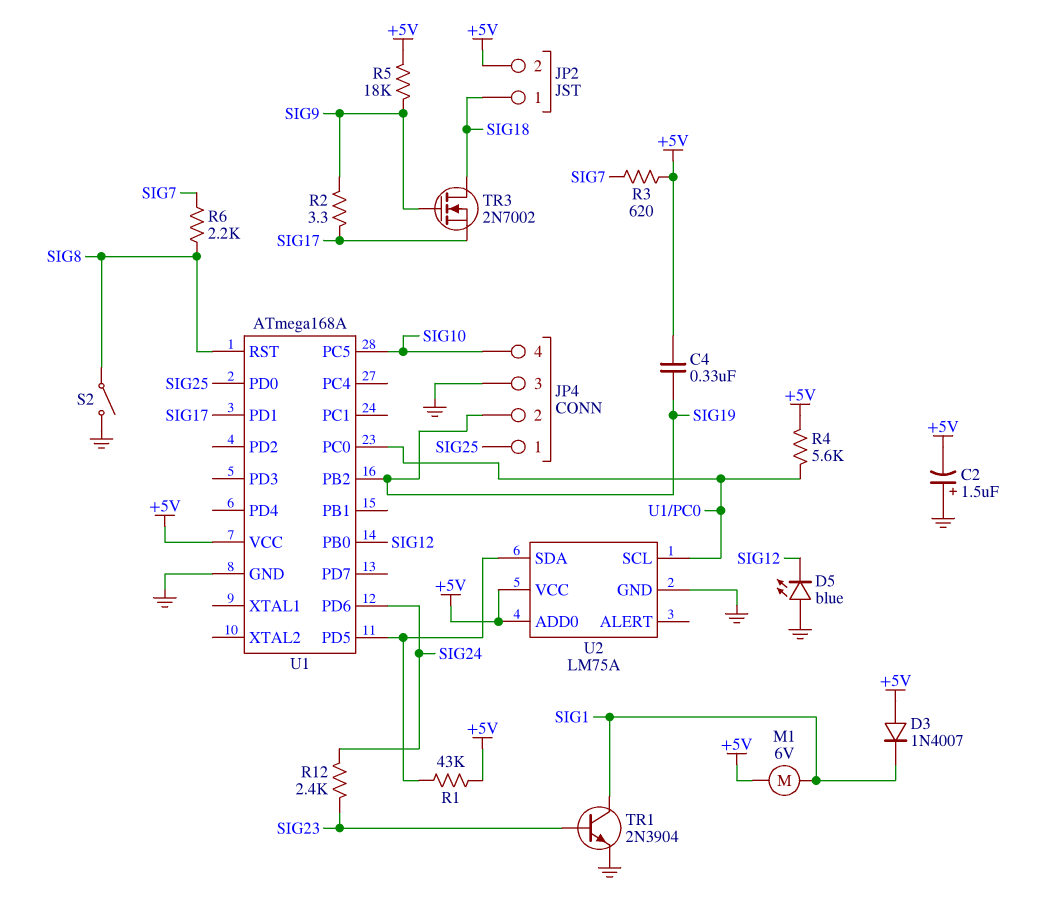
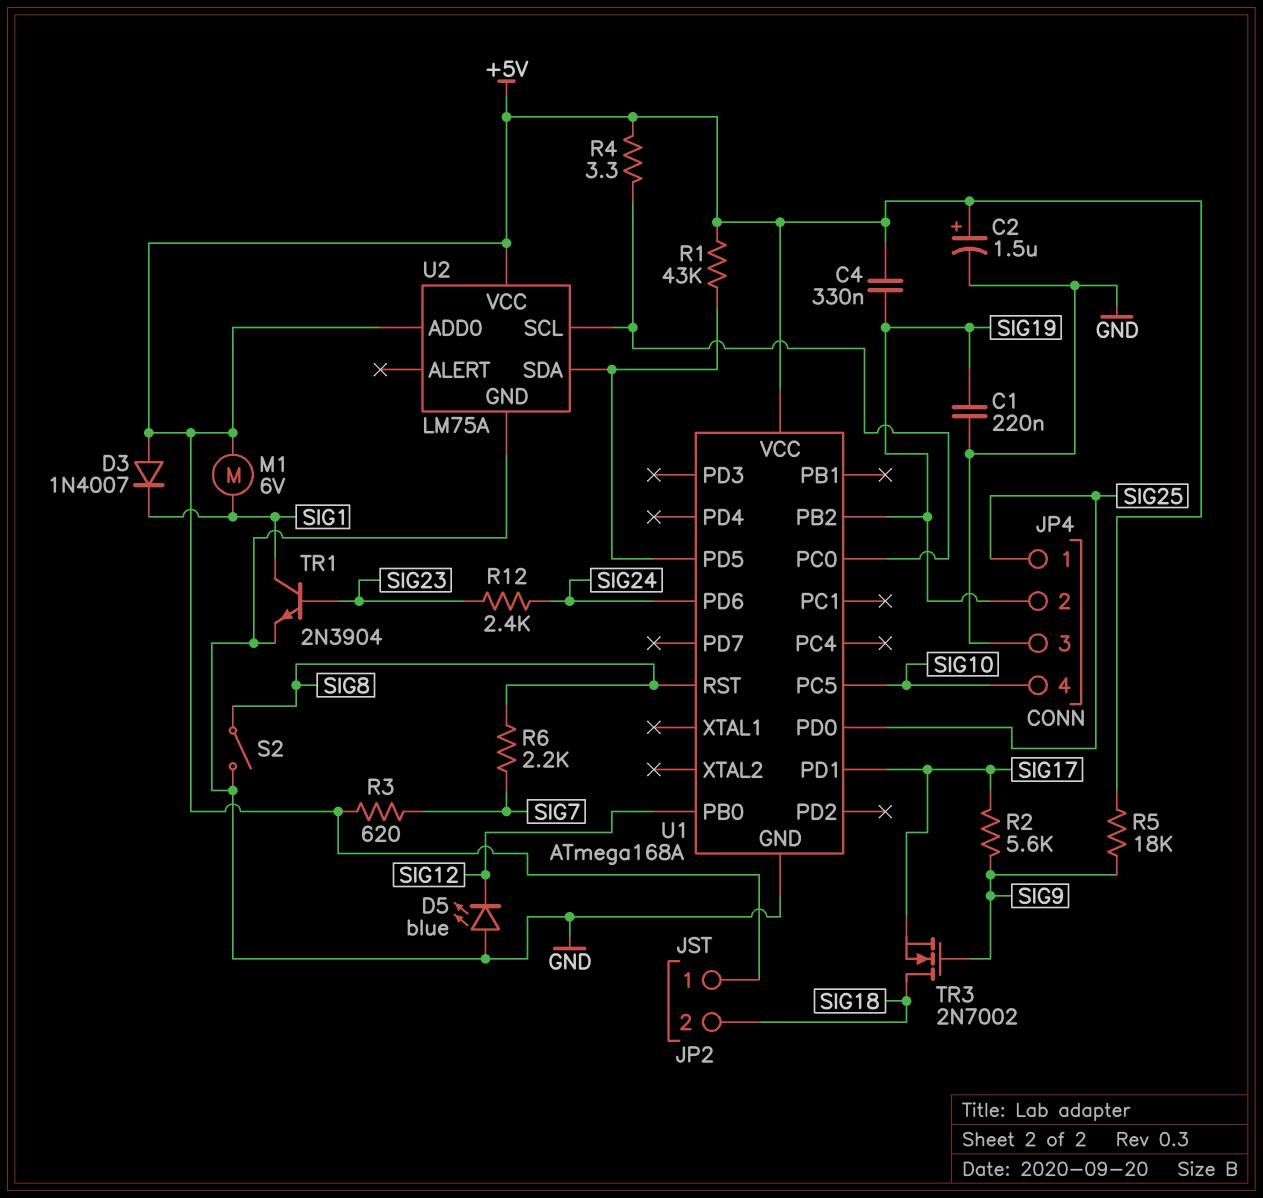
C1: none -> 220nF (GND, SIG19)
C2: 1.5uF (plus GND, minus +5V) -> 1.5uF (plus +5V, minus GND)
JP2 pin 1: SIG18 -> +5V
JP2 pin 2: +5V -> SIG18
R2: 3.3 (SIG9, SIG17) -> 5.6k (SIG9, SIG17)
R4: 5.6k (+5V, U1/PC0) -> 3.3 (+5V, U1/PC0)

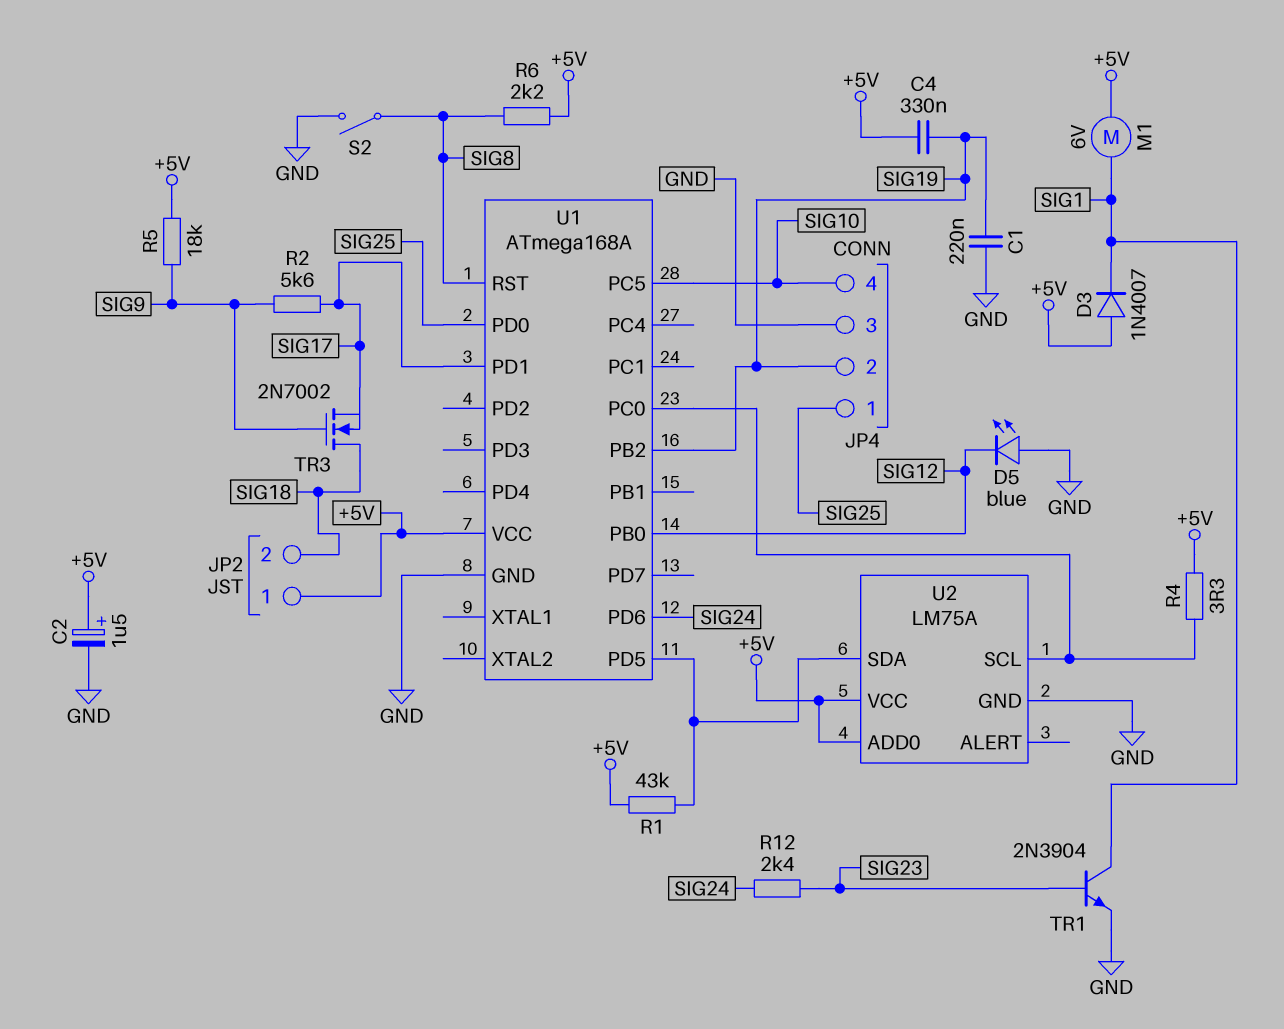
R3: 620 (+5V, SIG7) -> none
R6: 2.2k (SIG7, SIG8) -> 2.2k (+5V, SIG8)

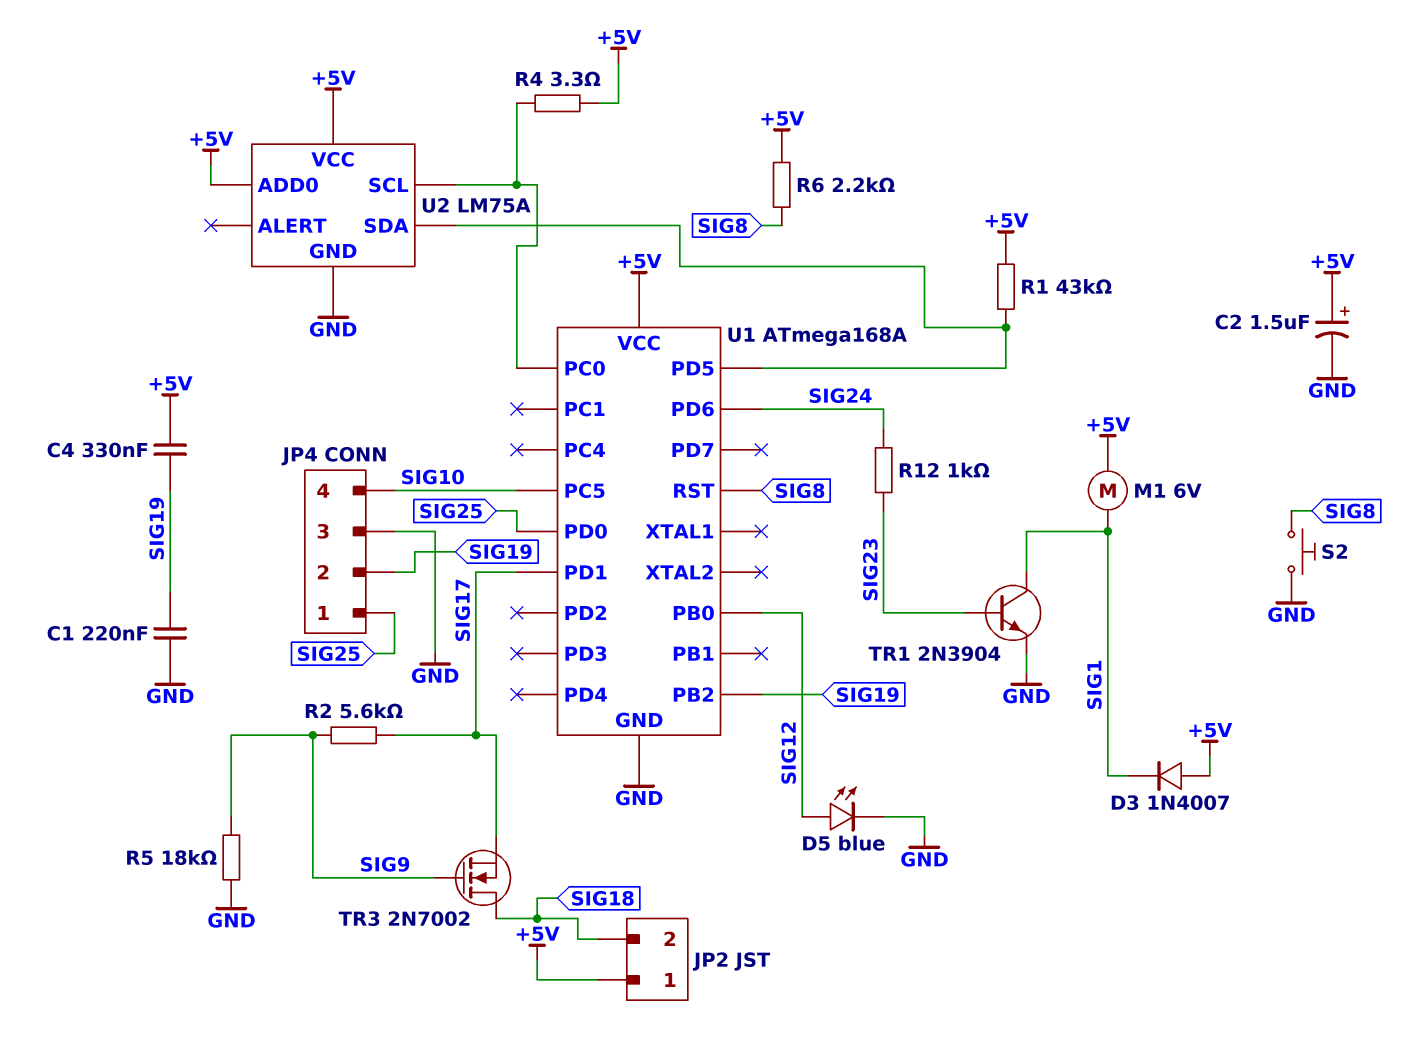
D5: LED blue (A GND, K SIG12) -> LED blue (A SIG12, K GND)
R5: 18k (+5V, SIG9) -> 18k (GND, SIG9)
R12: 2.4k (SIG23, SIG24) -> 1k (SIG23, SIG24)
S2: switch (GND, SIG8) -> button (GND, SIG8)

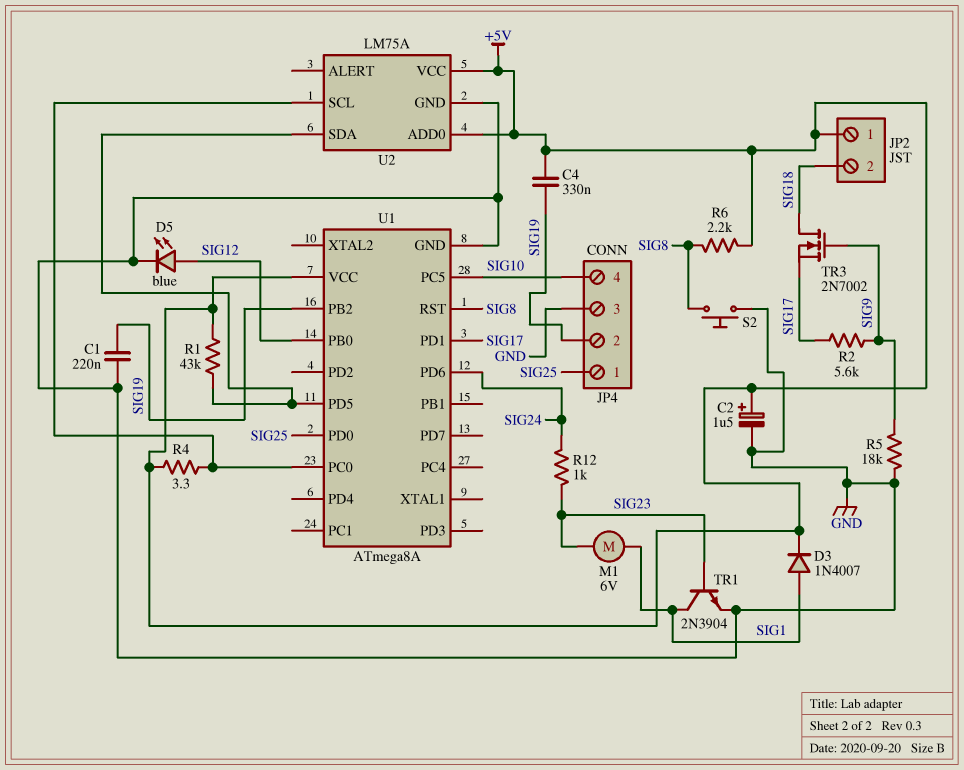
D3: diode 1N4007 (A +5V, K SIG1) -> diode 1N4007 (A SIG1, K +5V)
M1: motor 6V (+5V, SIG1) -> motor 6V (SIG1, SIG23)
U1: ATmega168A -> ATmega8A

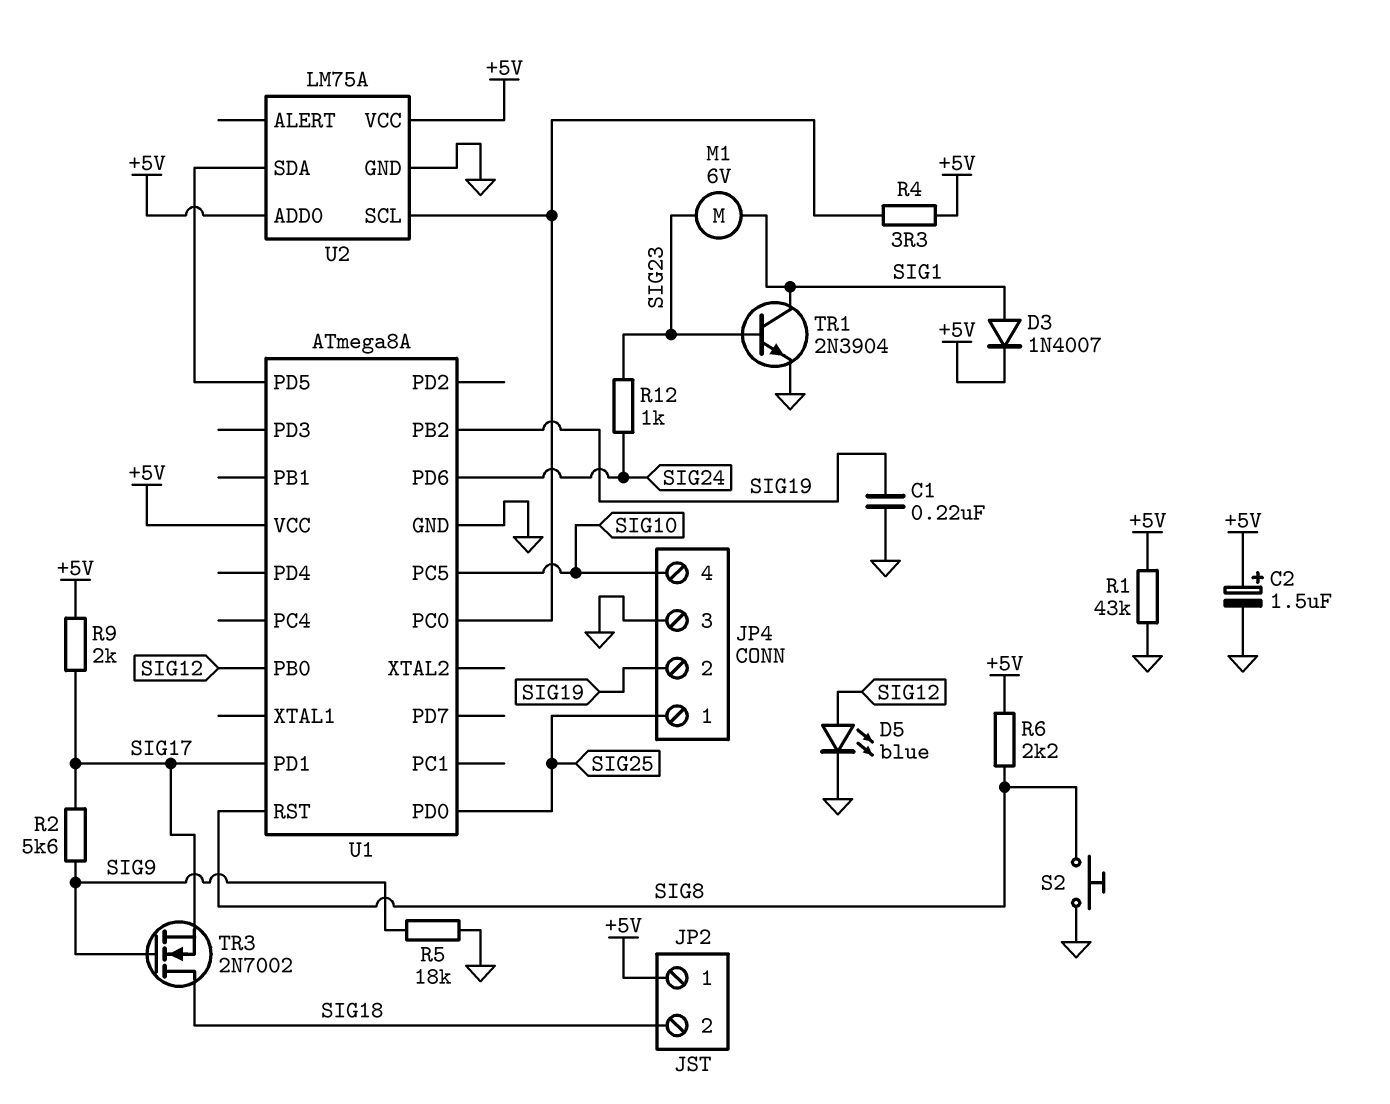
C4: 330nF (+5V, SIG19) -> none
R1: 43k (+5V, U1/PD5) -> 43k (+5V, GND)
R9: none -> 2k (+5V, SIG17)

